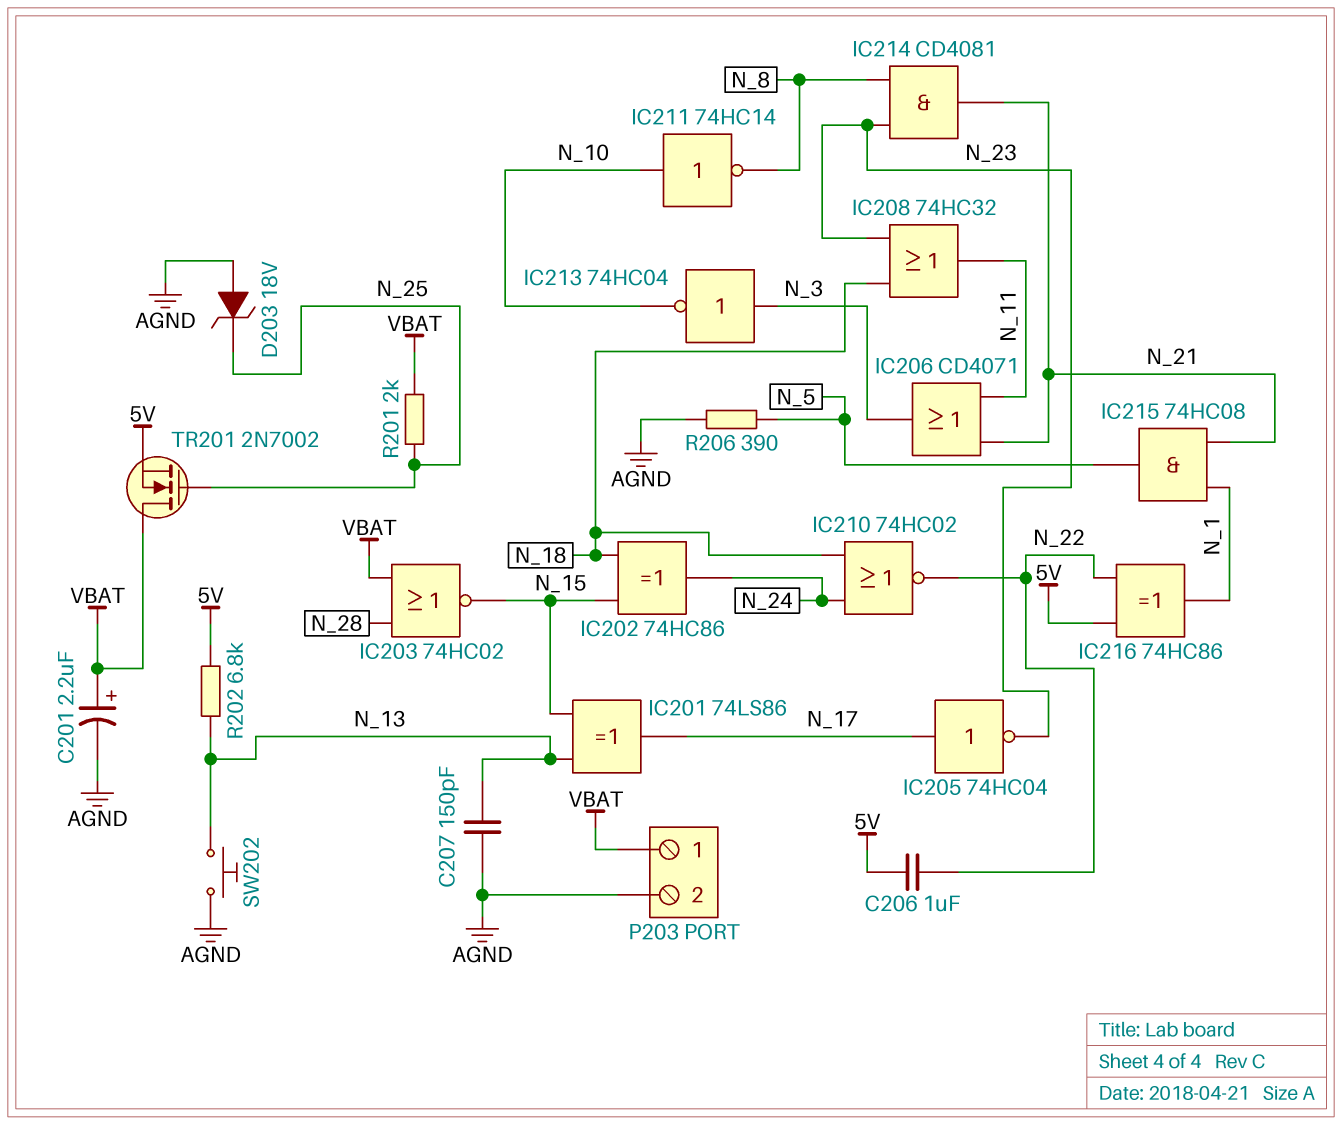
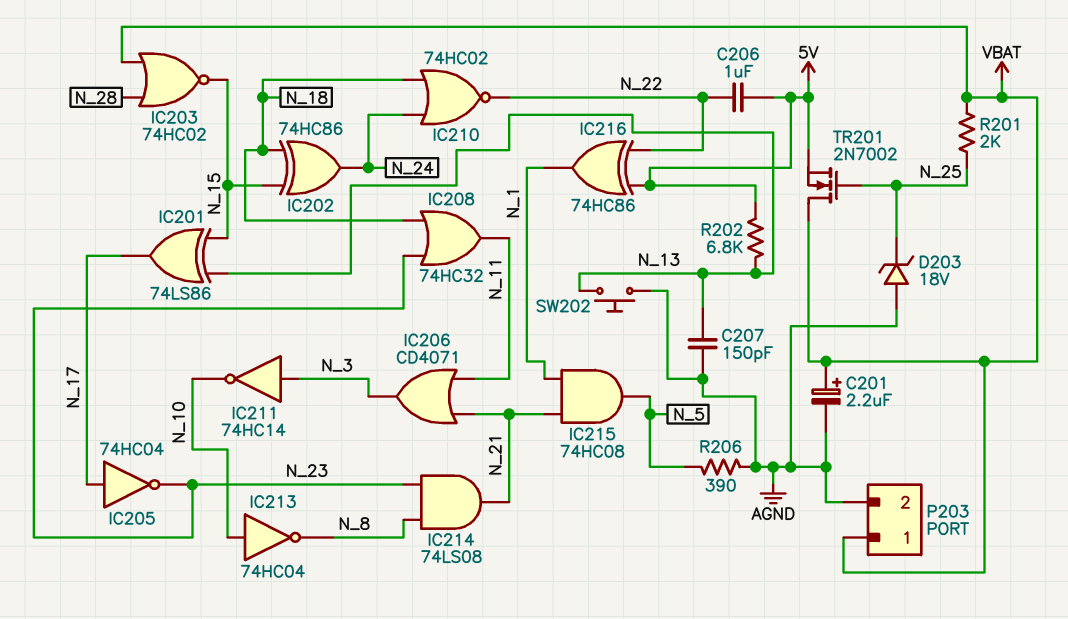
IC211: NOT 74HC14 (in N_10, out N_8) -> NOT 74HC14 (in N_3, out N_10)
IC213: NOT 74HC04 (in N_3, out N_10) -> NOT 74HC04 (in N_10, out N_8)
IC214: AND CD4081 (in N_8, in N_23, out N_21) -> AND 74LS08 (in N_8, in N_23, out N_21)

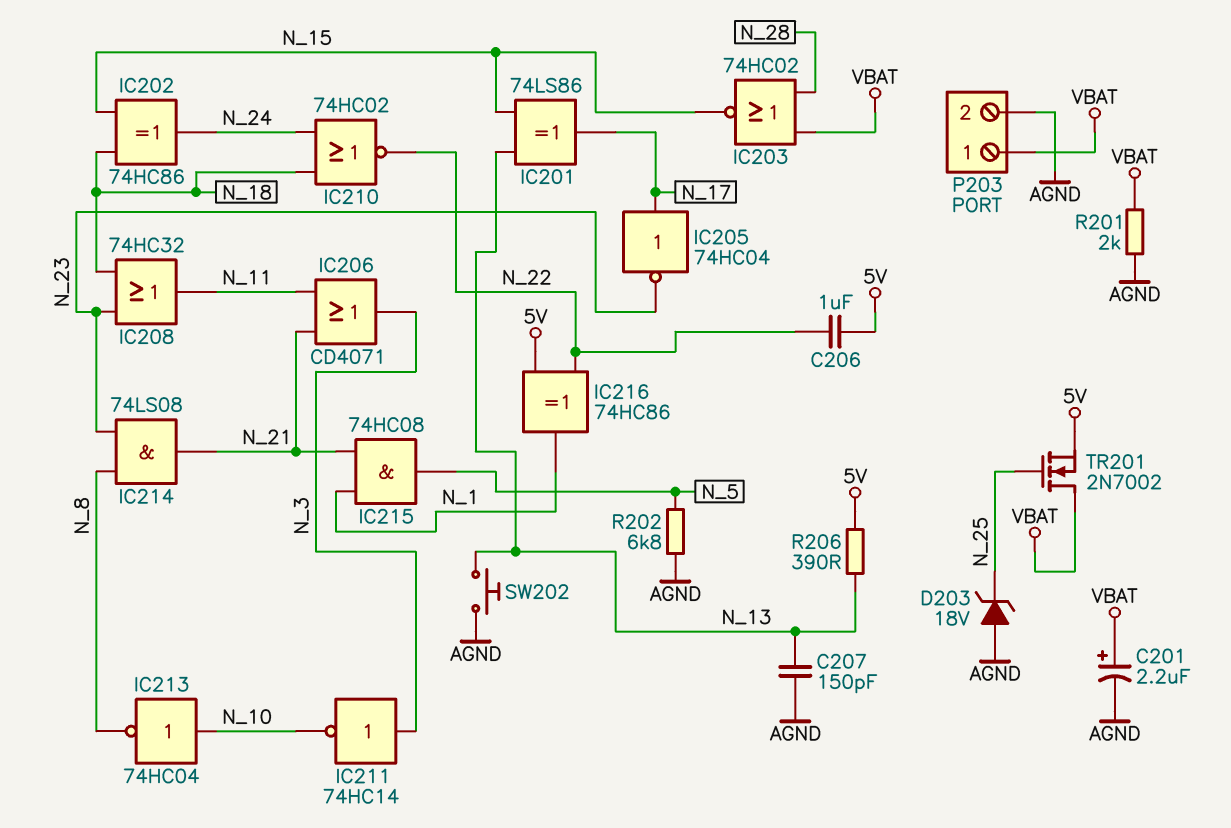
R201: 2k (N_25, VBAT) -> 2k (AGND, VBAT)
R202: 6.8k (5V, N_13) -> 6.8k (AGND, N_5)
R206: 390 (AGND, N_5) -> 390 (5V, N_13)

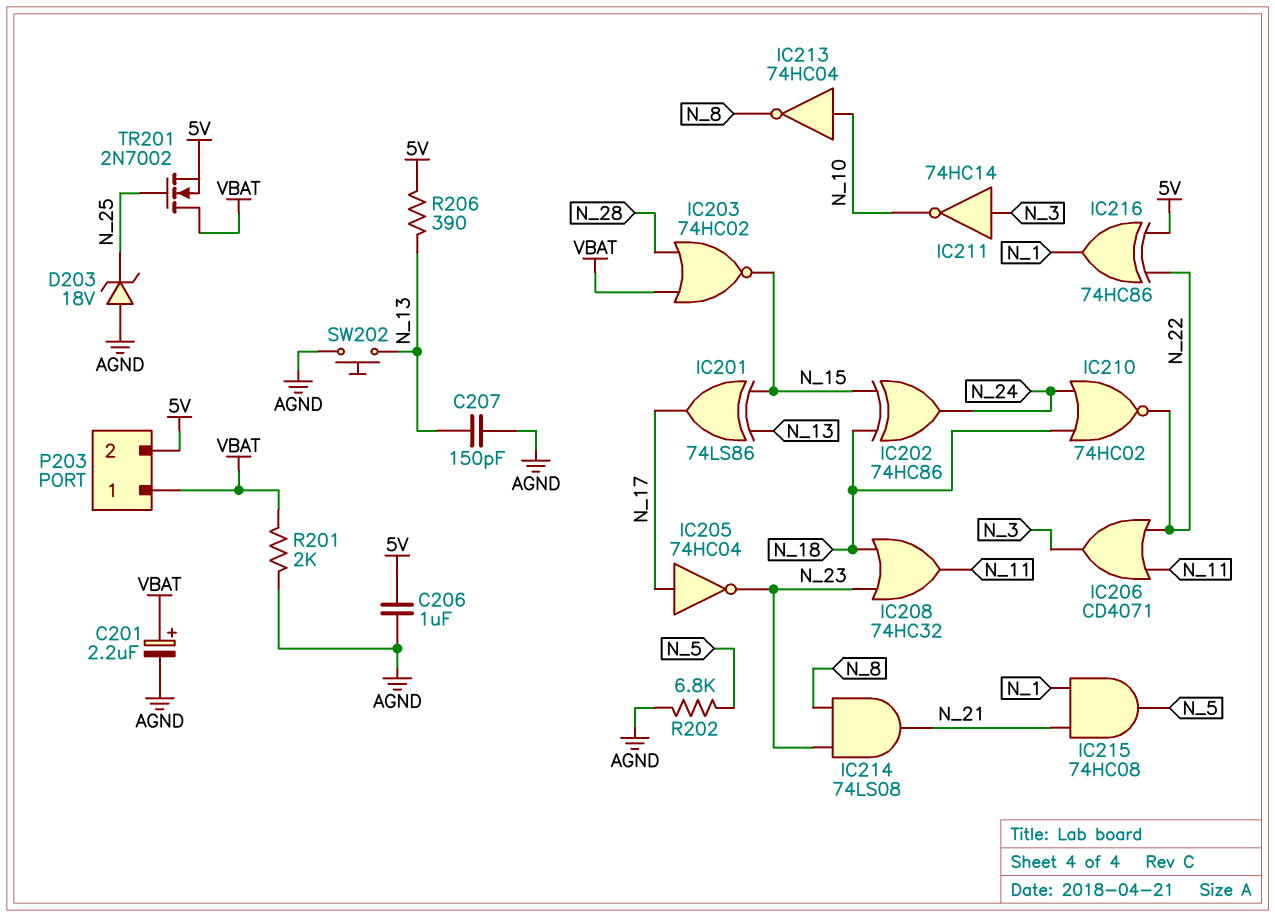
C206: 1uF (5V, N_22) -> 1uF (5V, AGND)
IC206: OR CD4071 (in N_11, in N_21, out N_3) -> OR CD4071 (in N_11, in N_22, out N_3)
P203 pin 2: AGND -> 5V

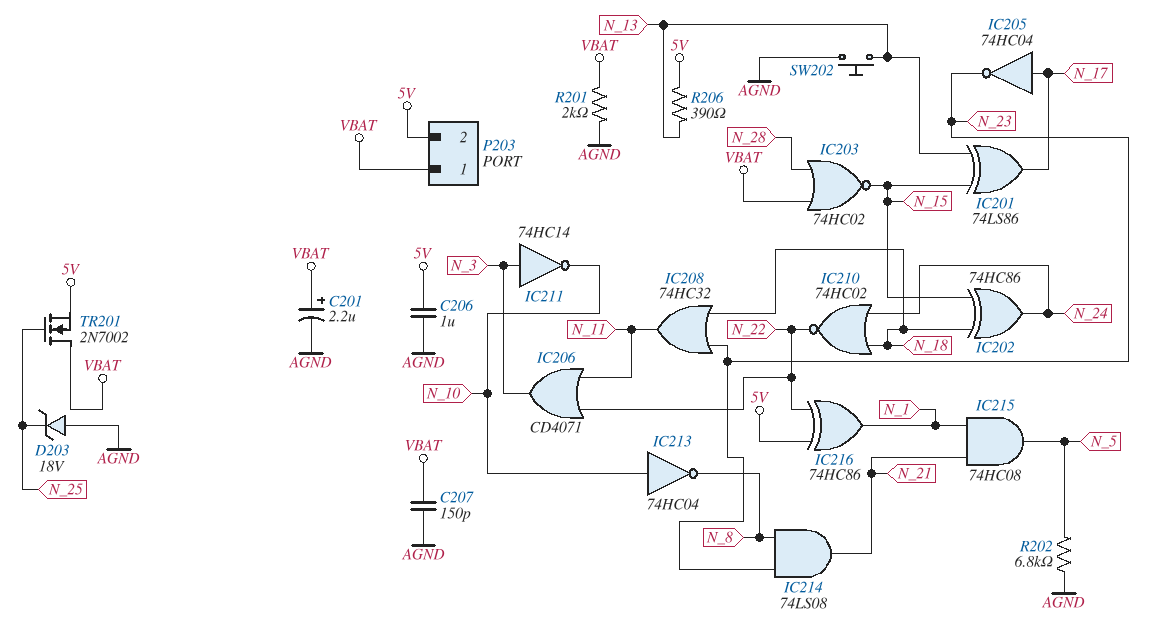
C207: 150pF (AGND, N_13) -> 150pF (AGND, VBAT)

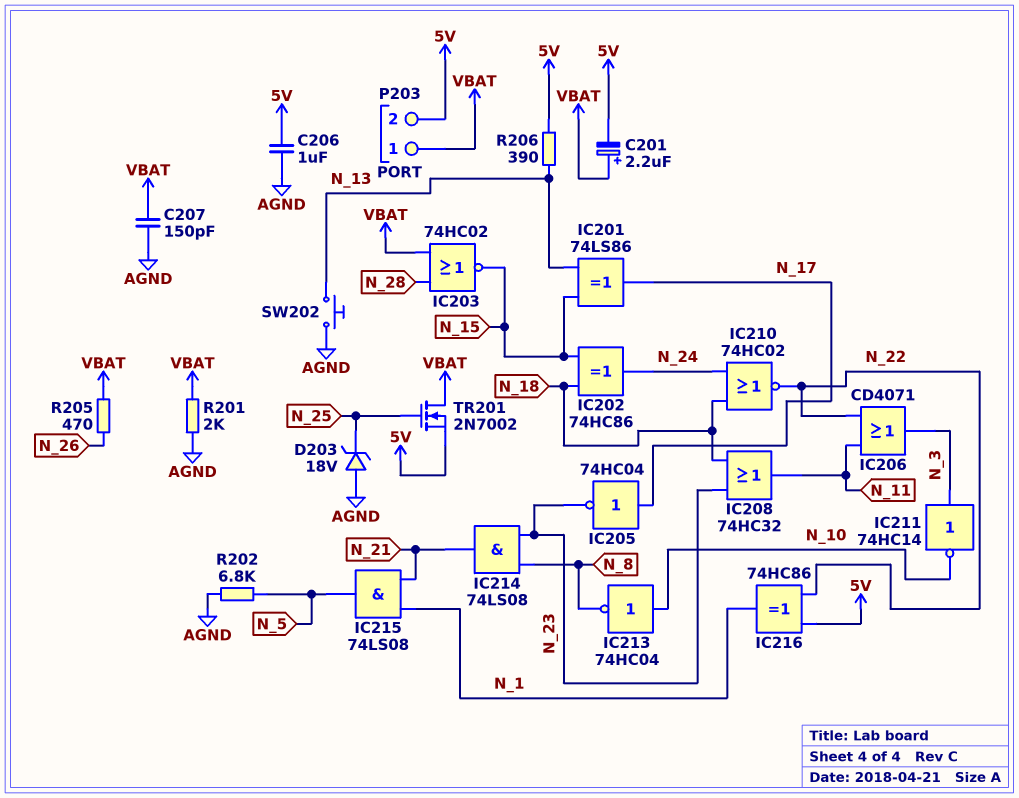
C201: 2.2uF (plus VBAT, minus AGND) -> 2.2uF (plus VBAT, minus 5V)
IC215: AND 74HC08 (in N_1, in N_21, out N_5) -> AND 74LS08 (in N_1, in N_21, out N_5)
R205: none -> 470 (N_26, VBAT)

